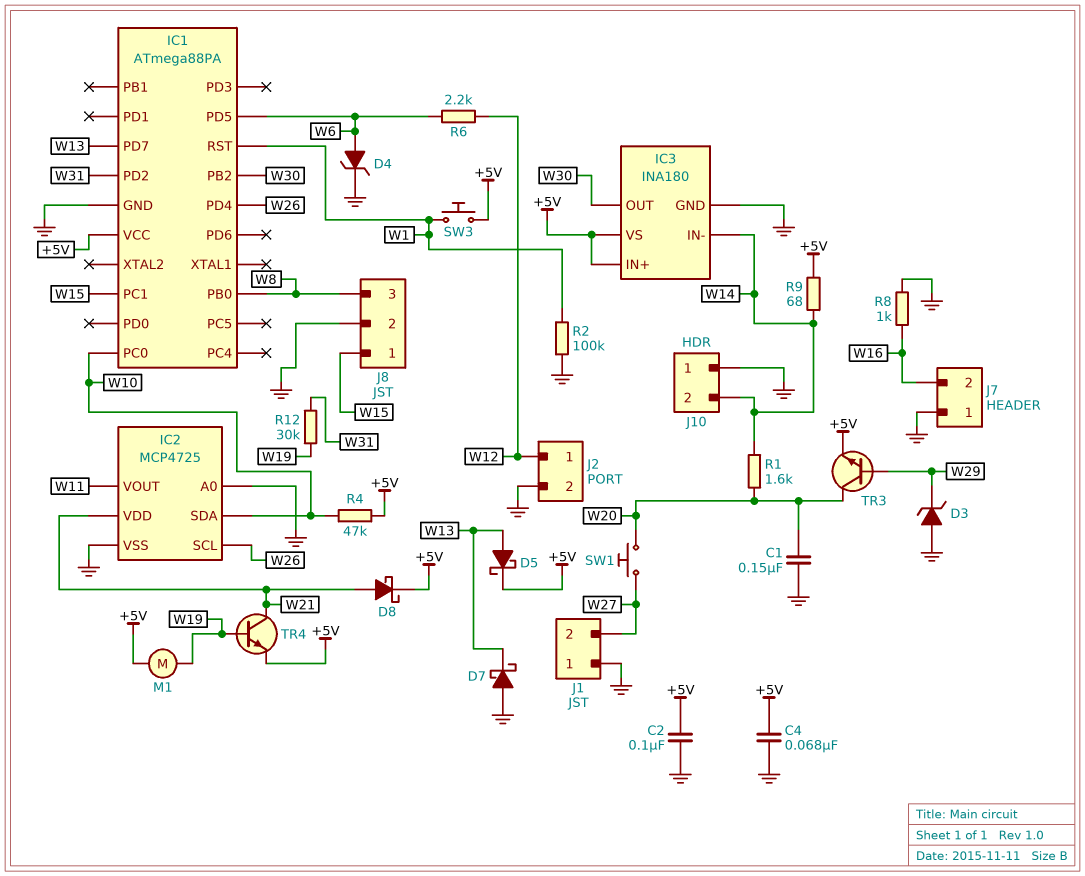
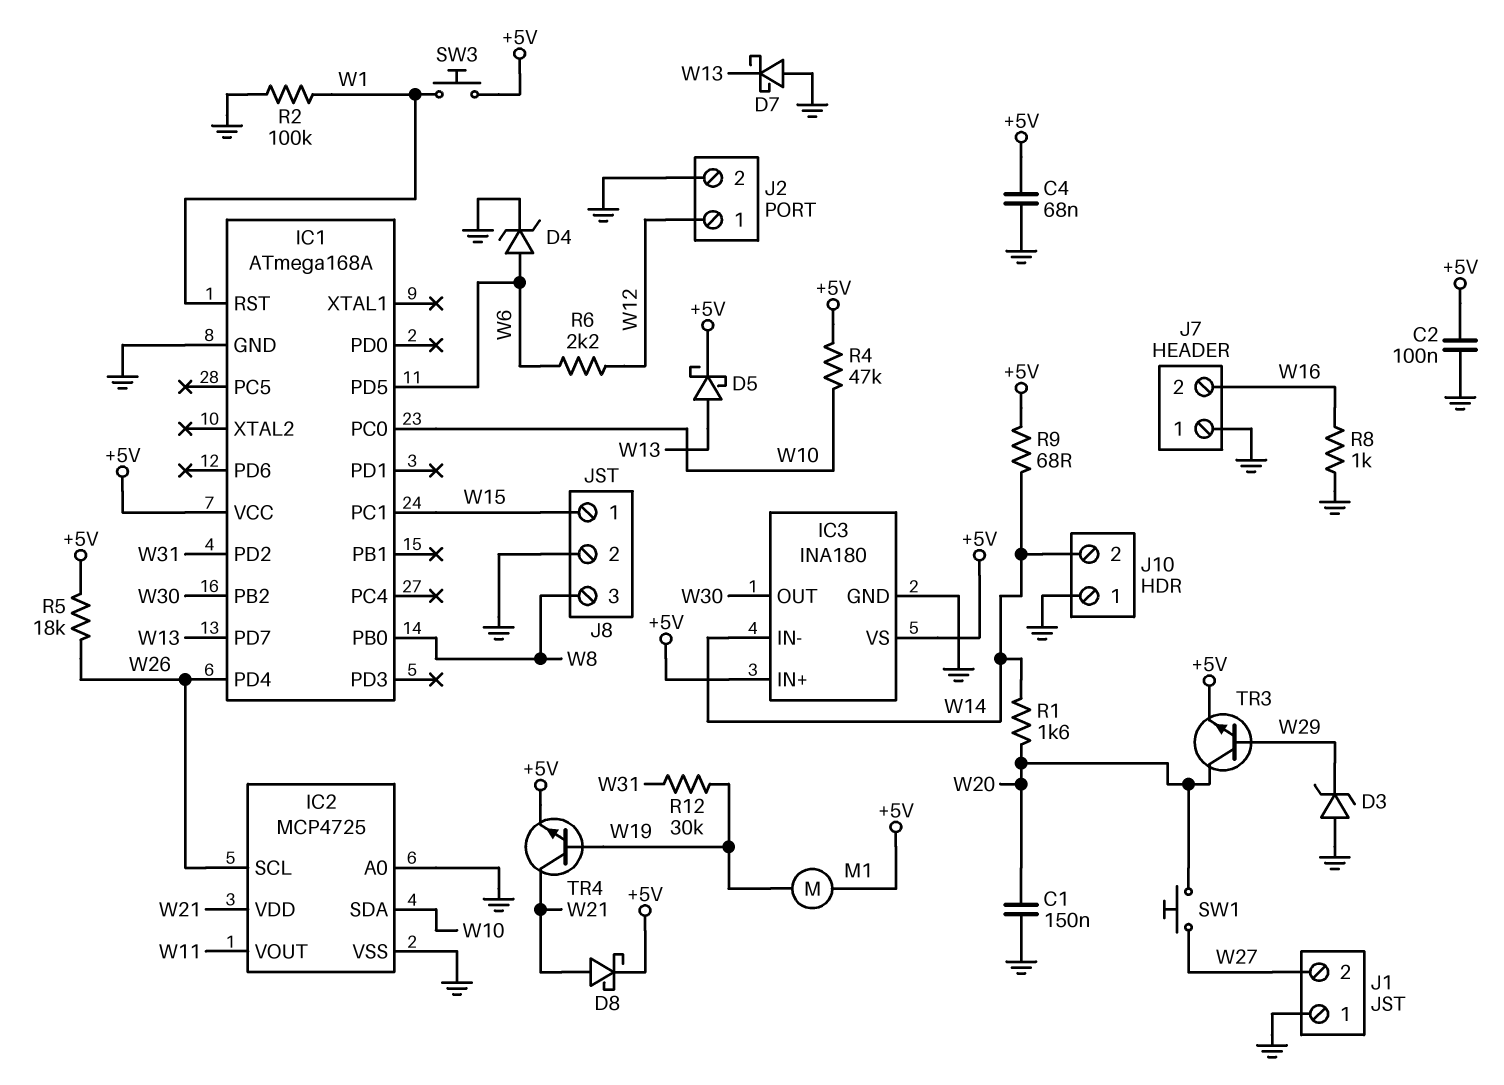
IC1: ATmega88PA -> ATmega168A
R5: none -> 18k (+5V, W26)

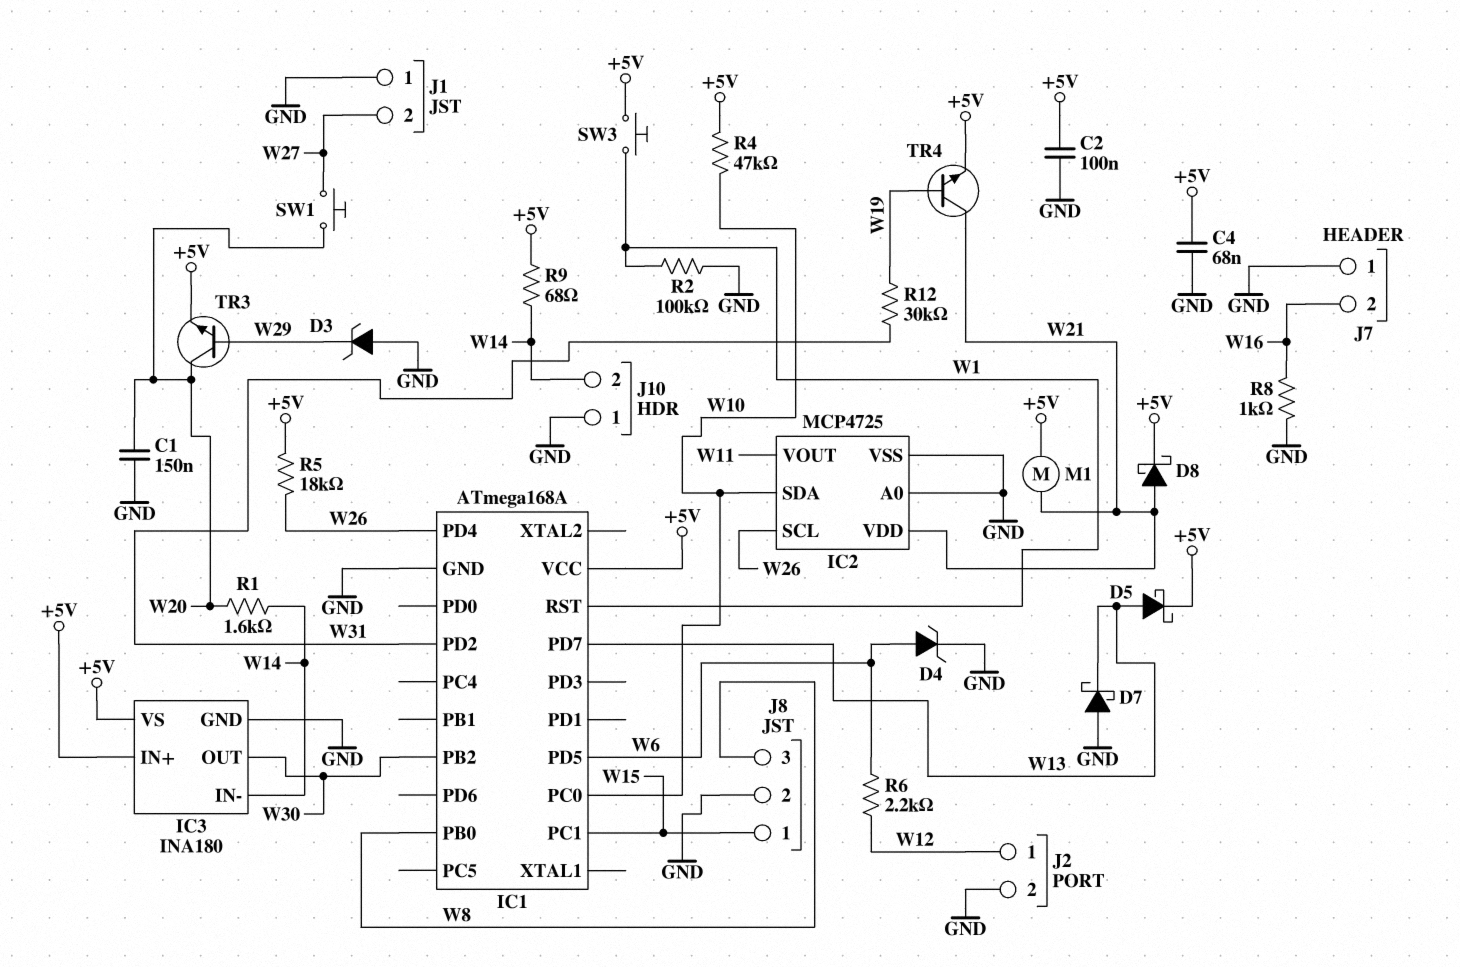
M1: motor (+5V, W19) -> motor (+5V, W21)

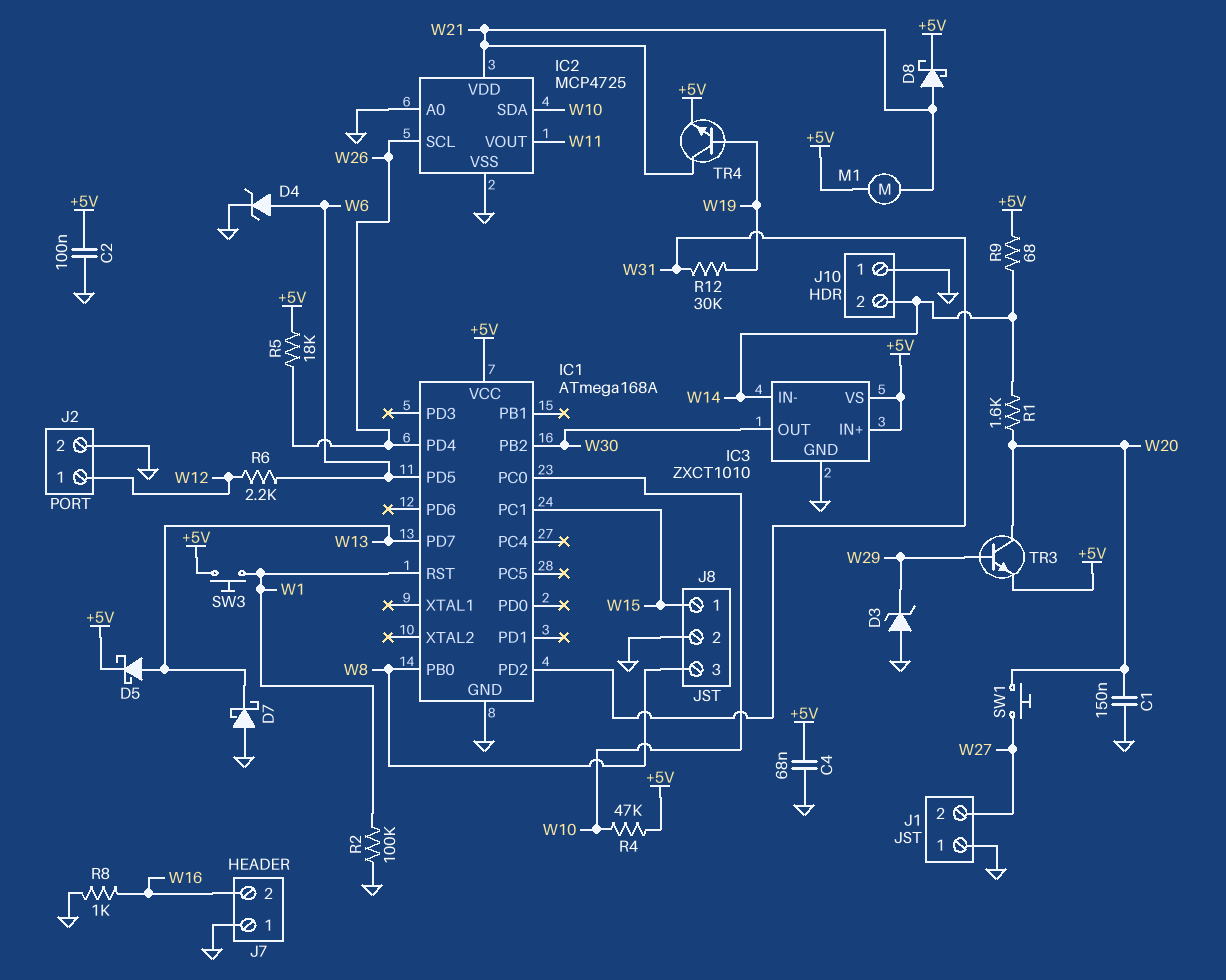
IC3: INA180 -> ZXCT1010

